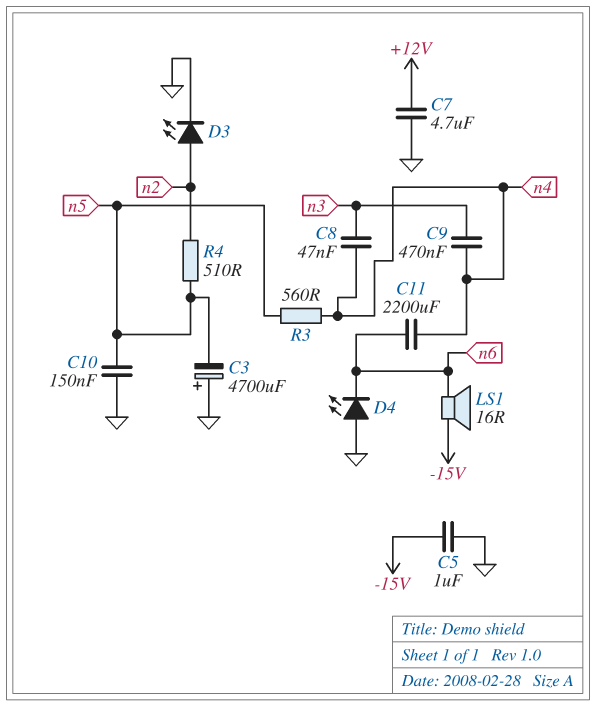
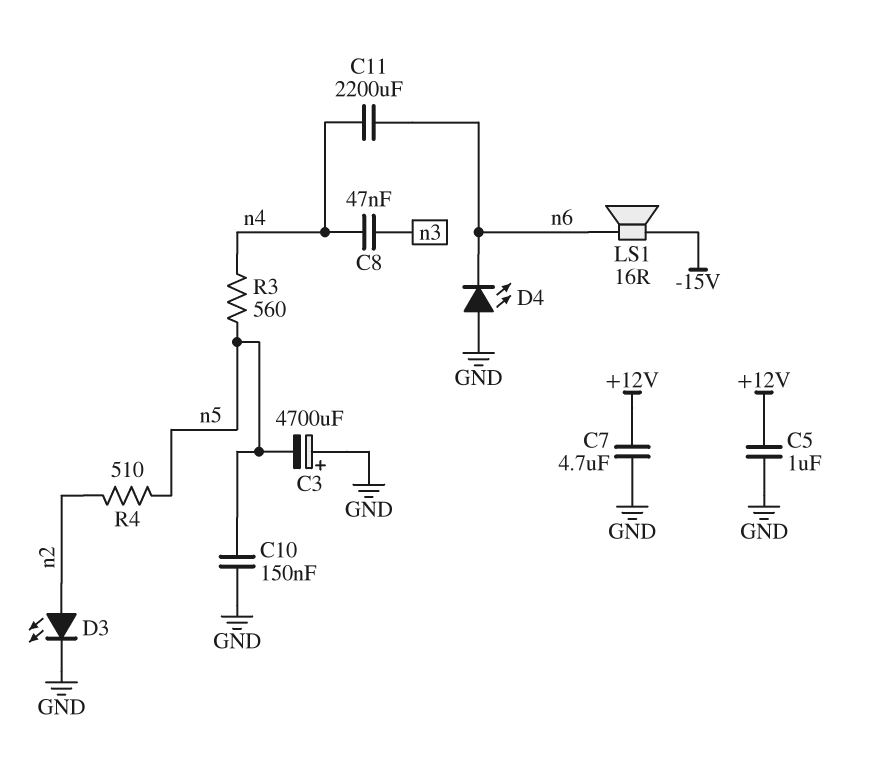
C5: 1uF (-15V, GND) -> 1uF (+12V, GND)
C9: 470nF (n3, n4) -> none

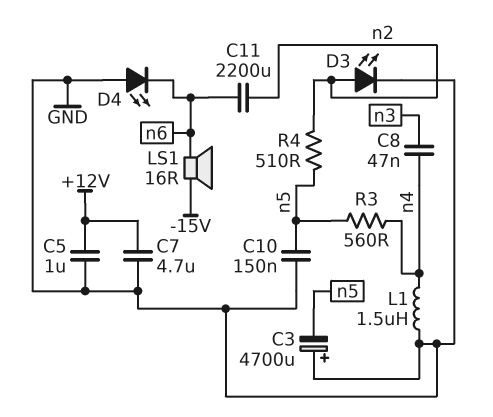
C11: 2200uF (n4, n6) -> 2200uF (n2, n6)
L1: none -> 1.5uH (GND, n4)

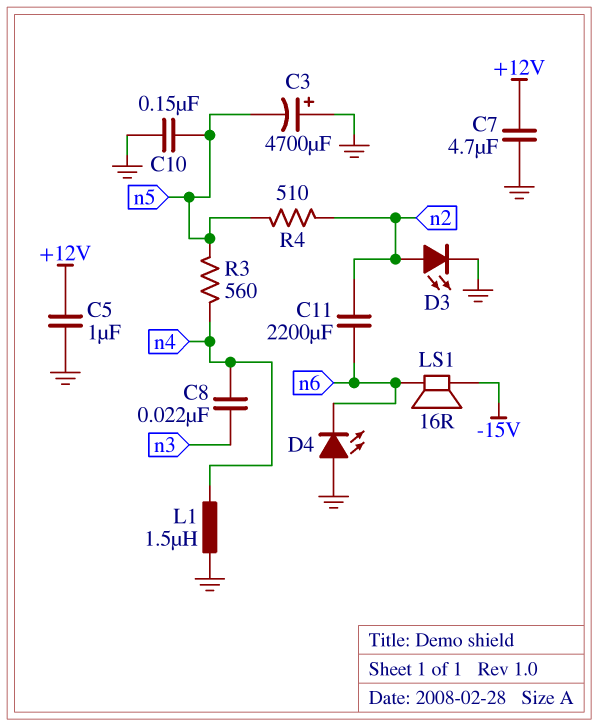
C8: 47nF (n3, n4) -> 22nF (n3, n4)

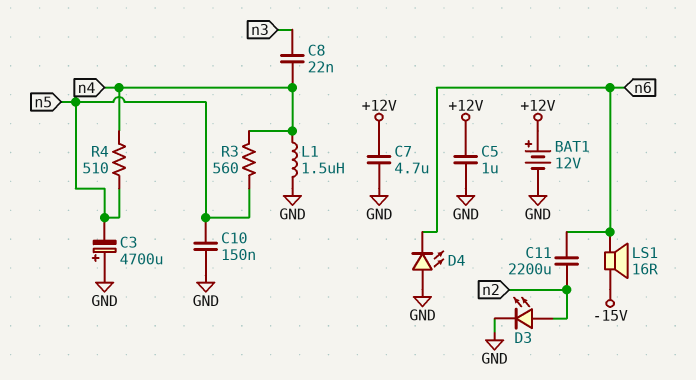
BAT1: none -> 12V (plus +12V, minus GND)
R4: 510 (n2, n5) -> 510 (n4, n5)

